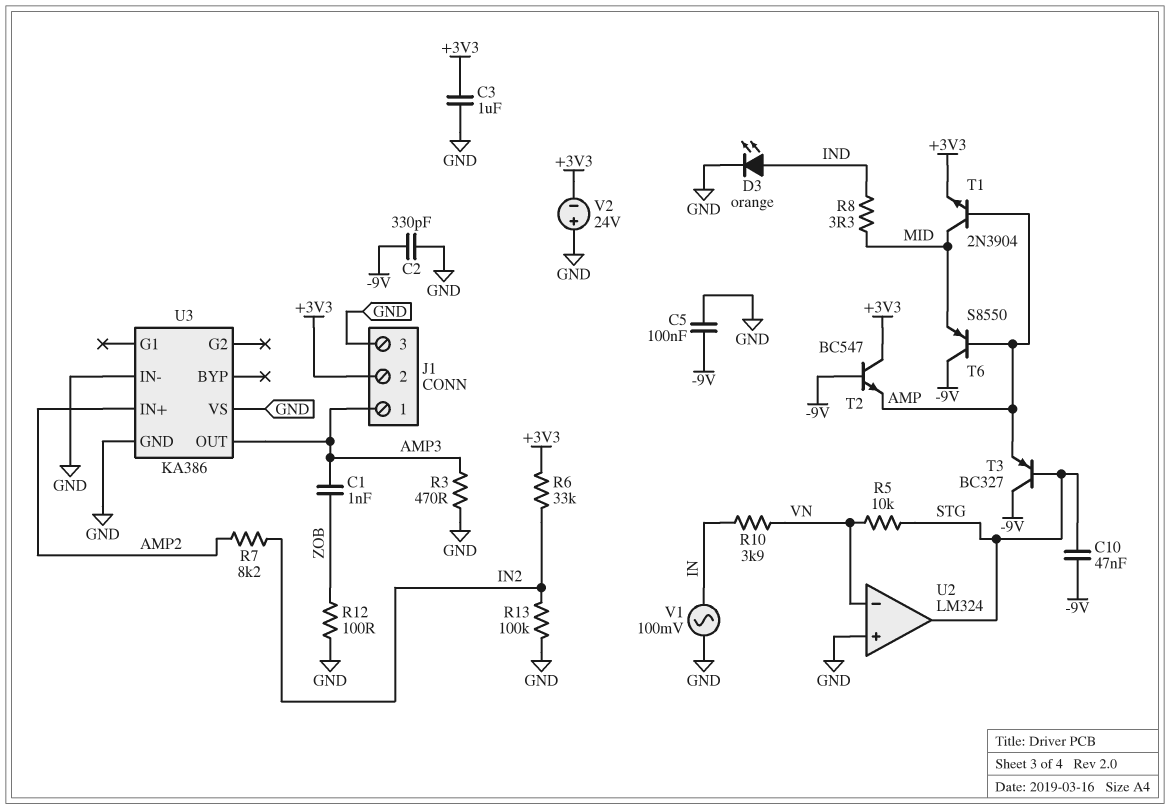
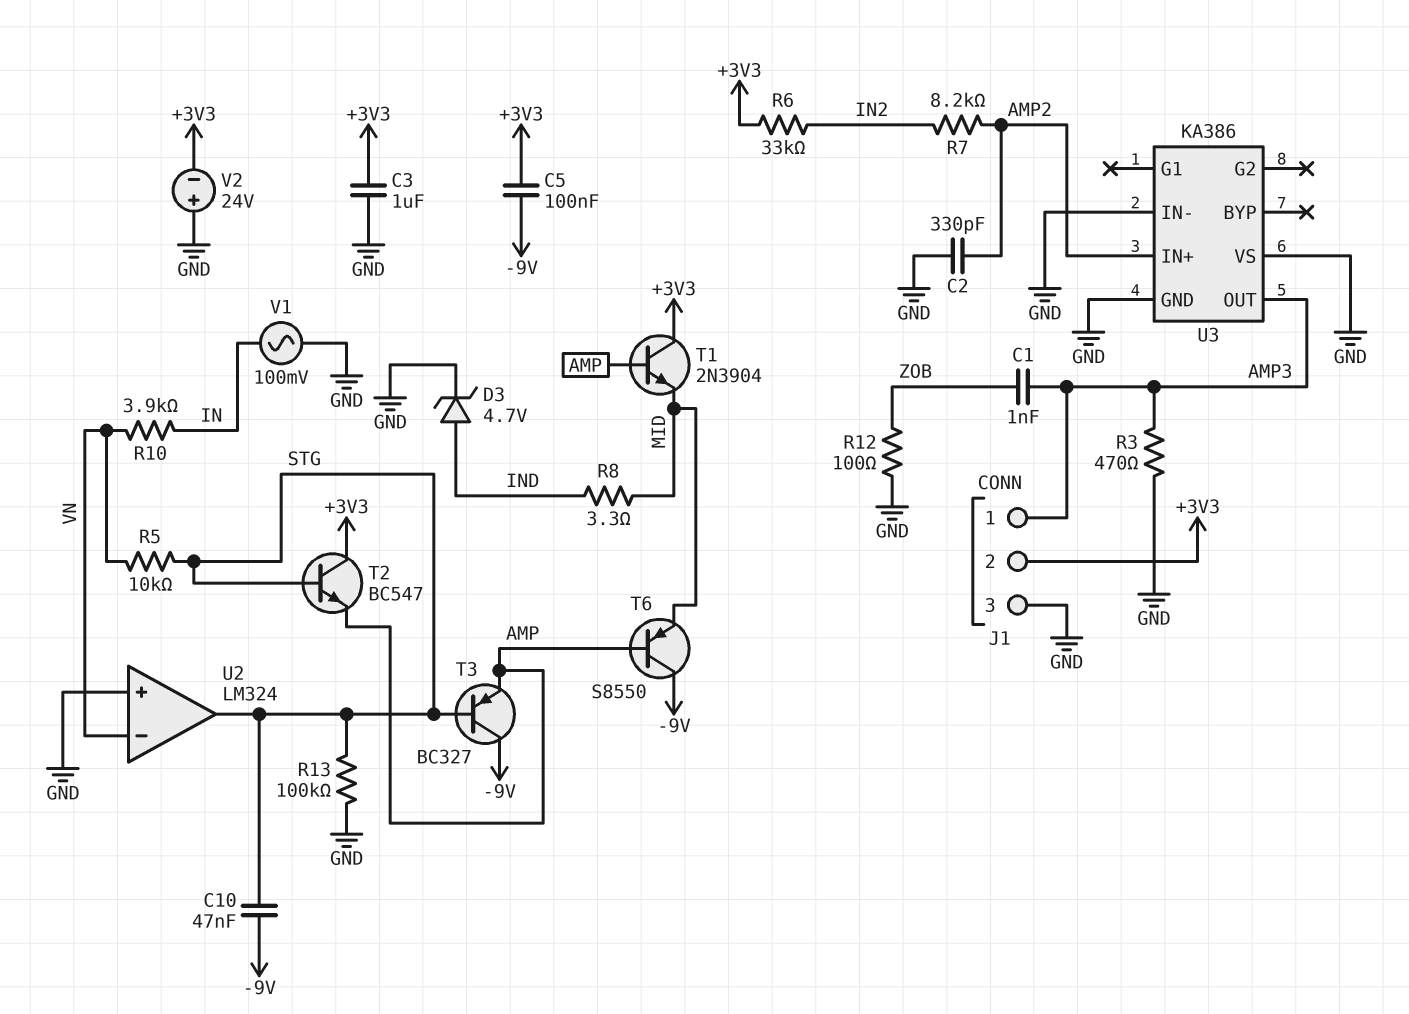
C2: 330pF (-9V, GND) -> 330pF (AMP2, GND)
C5: 100nF (-9V, GND) -> 100nF (+3V3, -9V)
D3: LED orange (A IND, K GND) -> zener 4.7V (A IND, K GND)
R13: 100k (GND, IN2) -> 100k (GND, STG)
T1: NPN 2N3904 (B AMP, C MID, E +3V3) -> NPN 2N3904 (B AMP, C +3V3, E MID)
T2: NPN BC547 (B -9V, C +3V3, E AMP) -> NPN BC547 (B STG, C +3V3, E AMP)

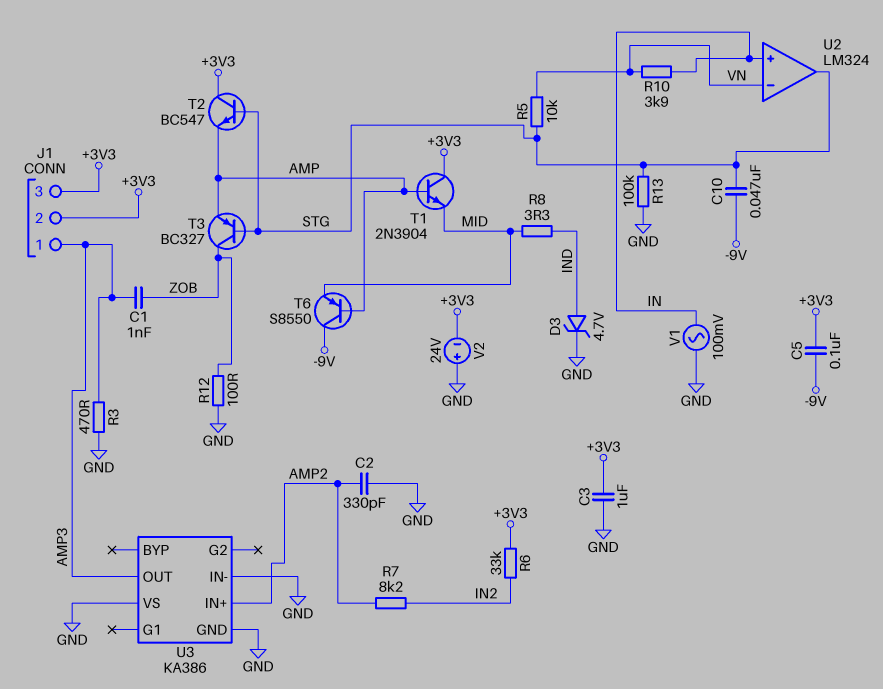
J1 pin 3: GND -> +3V3
T3: PNP BC327 (B STG, C -9V, E AMP) -> PNP BC327 (B STG, C ZOB, E AMP)
U2 pin in+: GND -> IN

